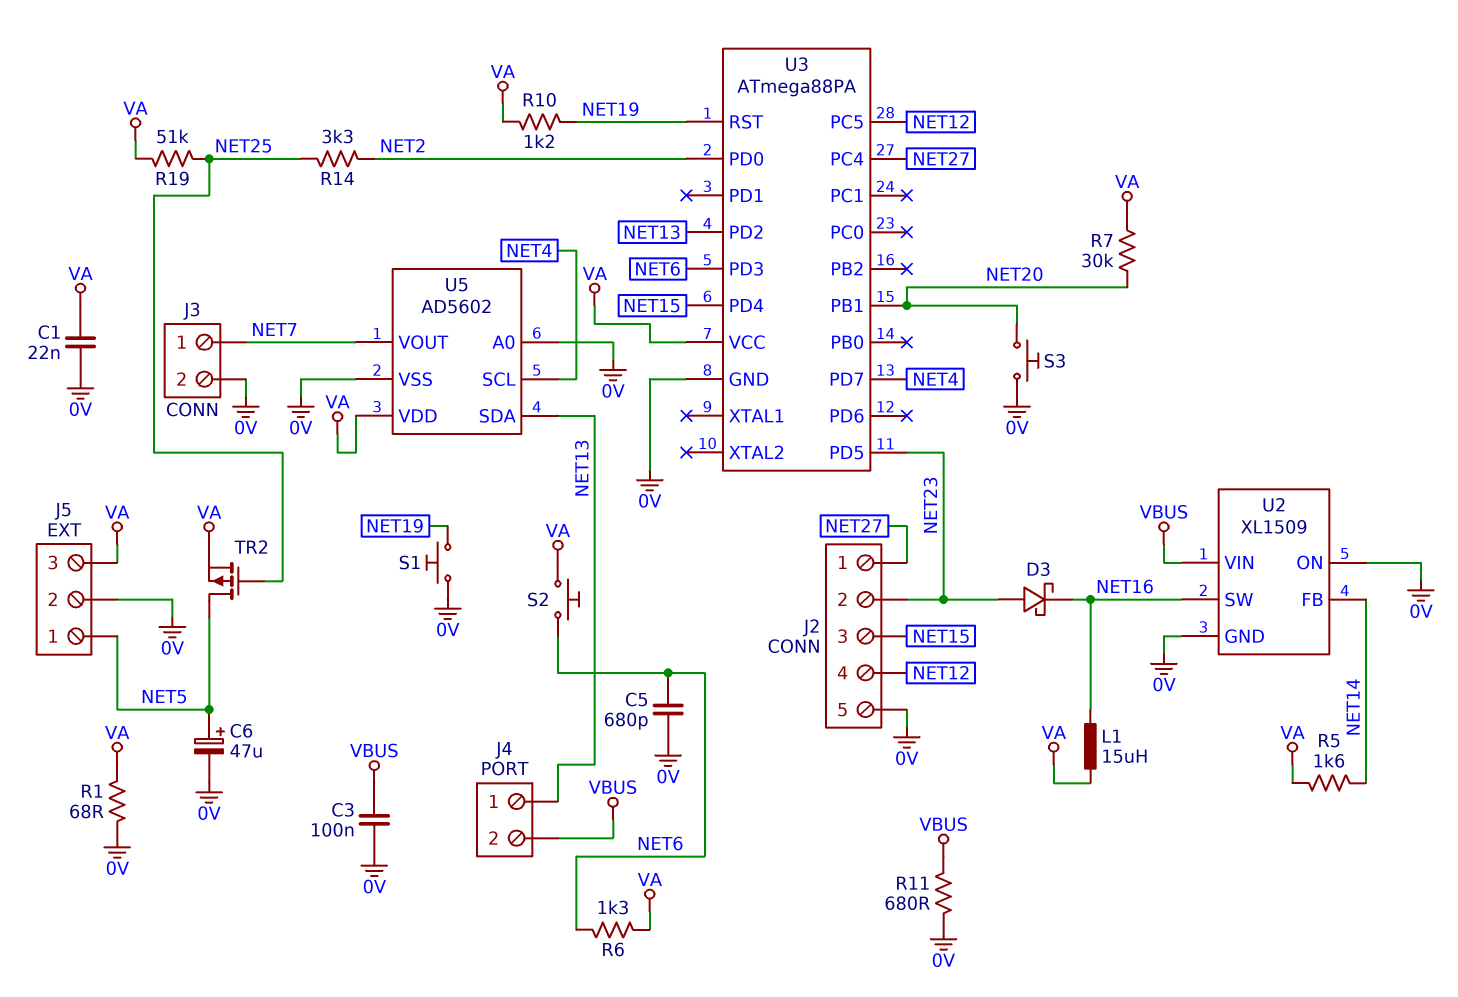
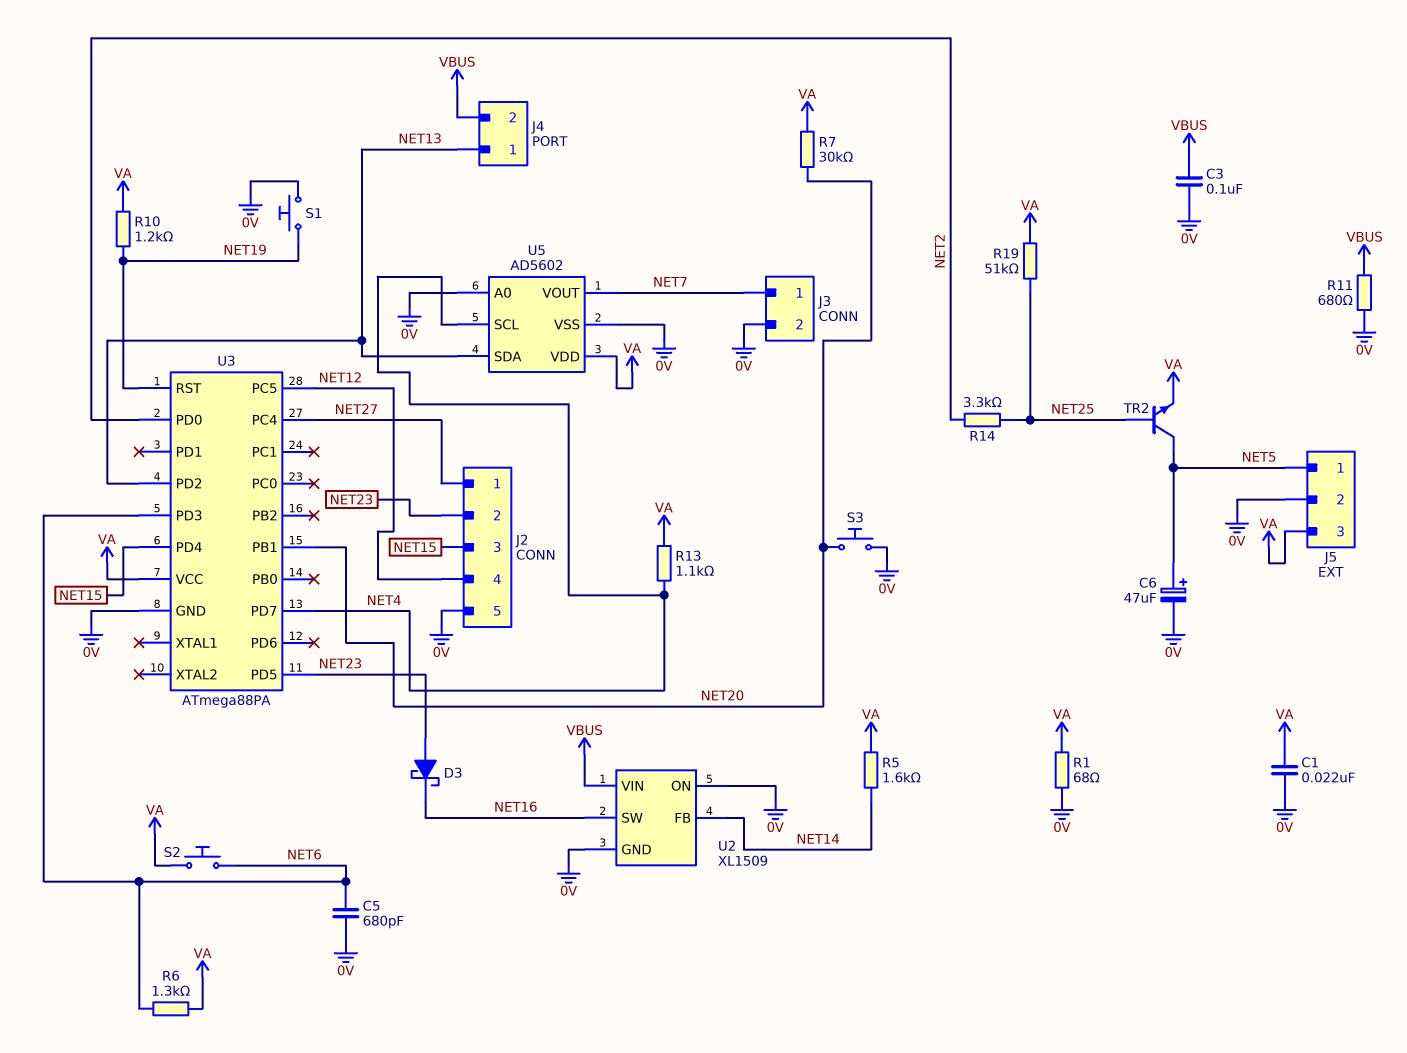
L1: 15uH (NET16, VA) -> none
R13: none -> 1.1k (NET4, VA)
TR2: PMOS (G NET25, D NET5, S VA) -> NPN (B NET25, C NET5, E VA)

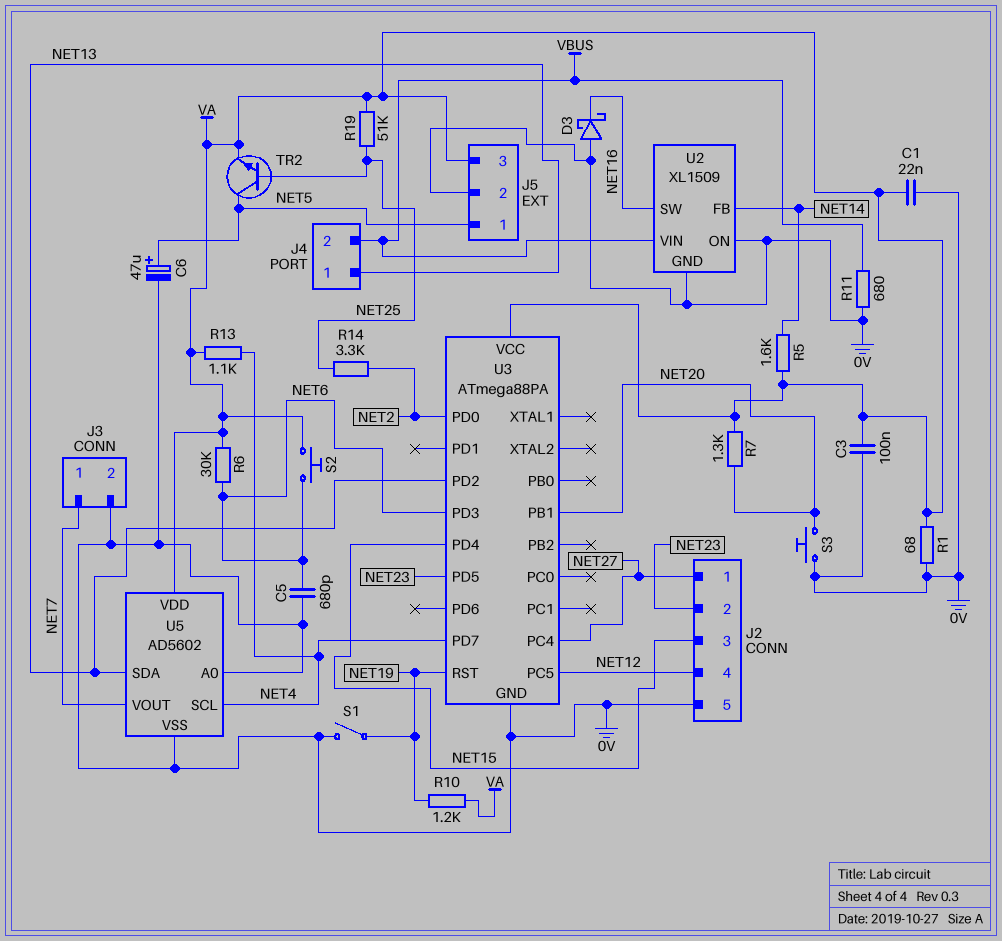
C3: 100nF (0V, VBUS) -> 100nF (0V, VA)
D3: schottky (A NET23, K NET16) -> schottky (A 0V, K NET16)
R6: 1.3k (NET6, VA) -> 30k (NET6, VA)
R7: 30k (NET20, VA) -> 1.3k (NET20, VA)
S1: button (0V, NET19) -> switch (0V, NET19)

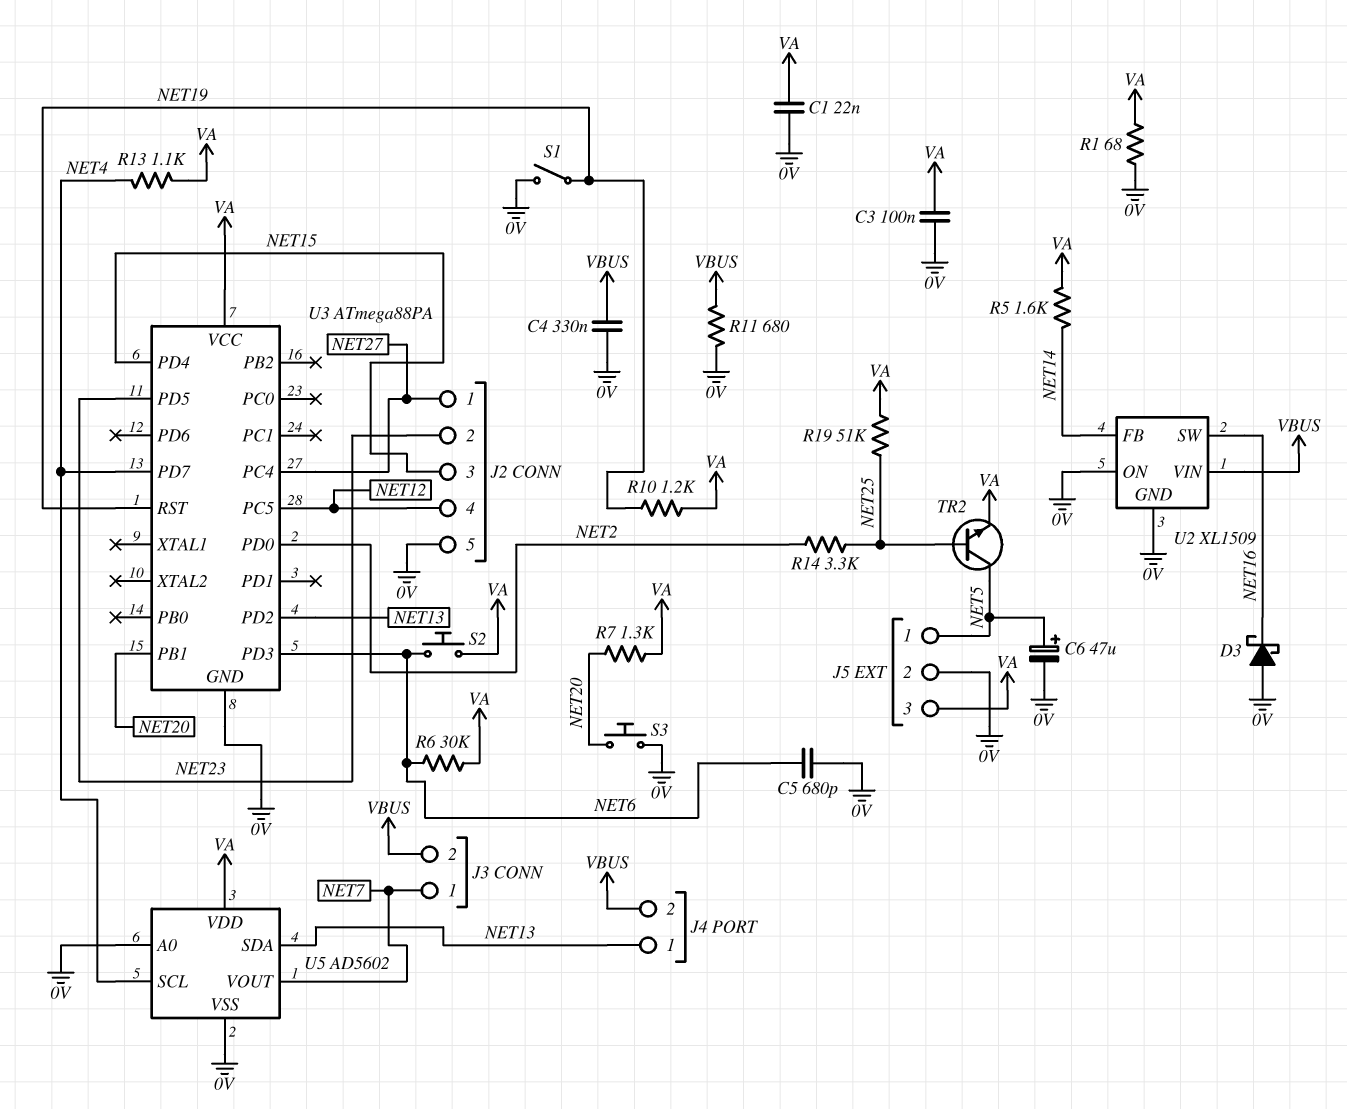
C4: none -> 330nF (0V, VBUS)
J3 pin 2: 0V -> VBUS

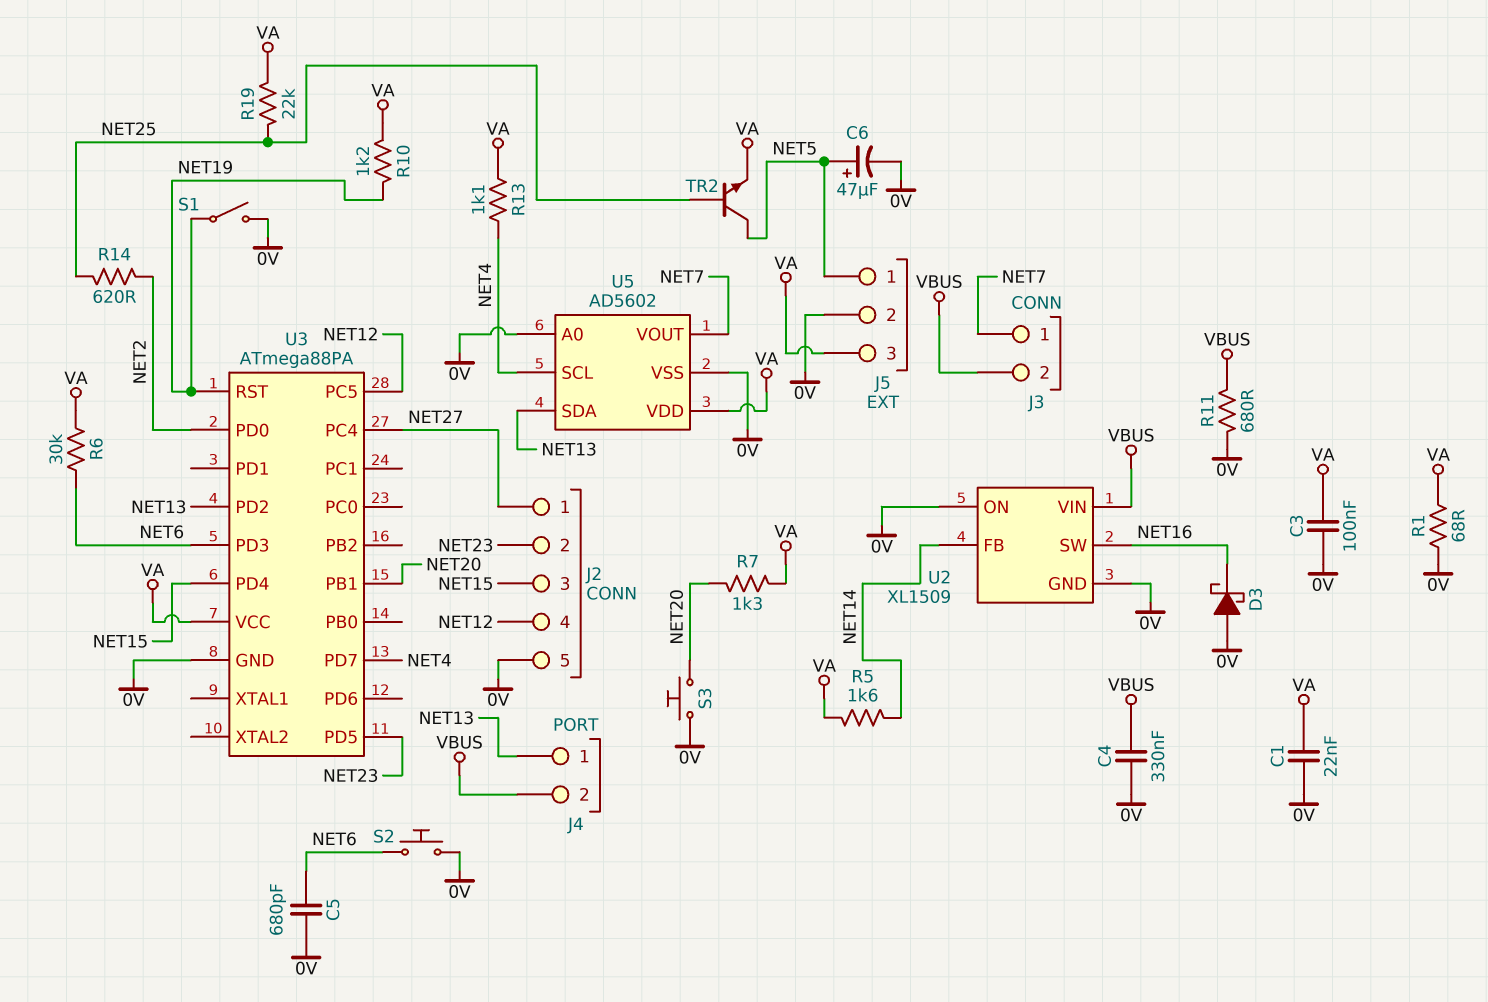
R14: 3.3k (NET2, NET25) -> 620 (NET2, NET25)
R19: 51k (NET25, VA) -> 22k (NET25, VA)
S2: button (NET6, VA) -> button (0V, NET6)

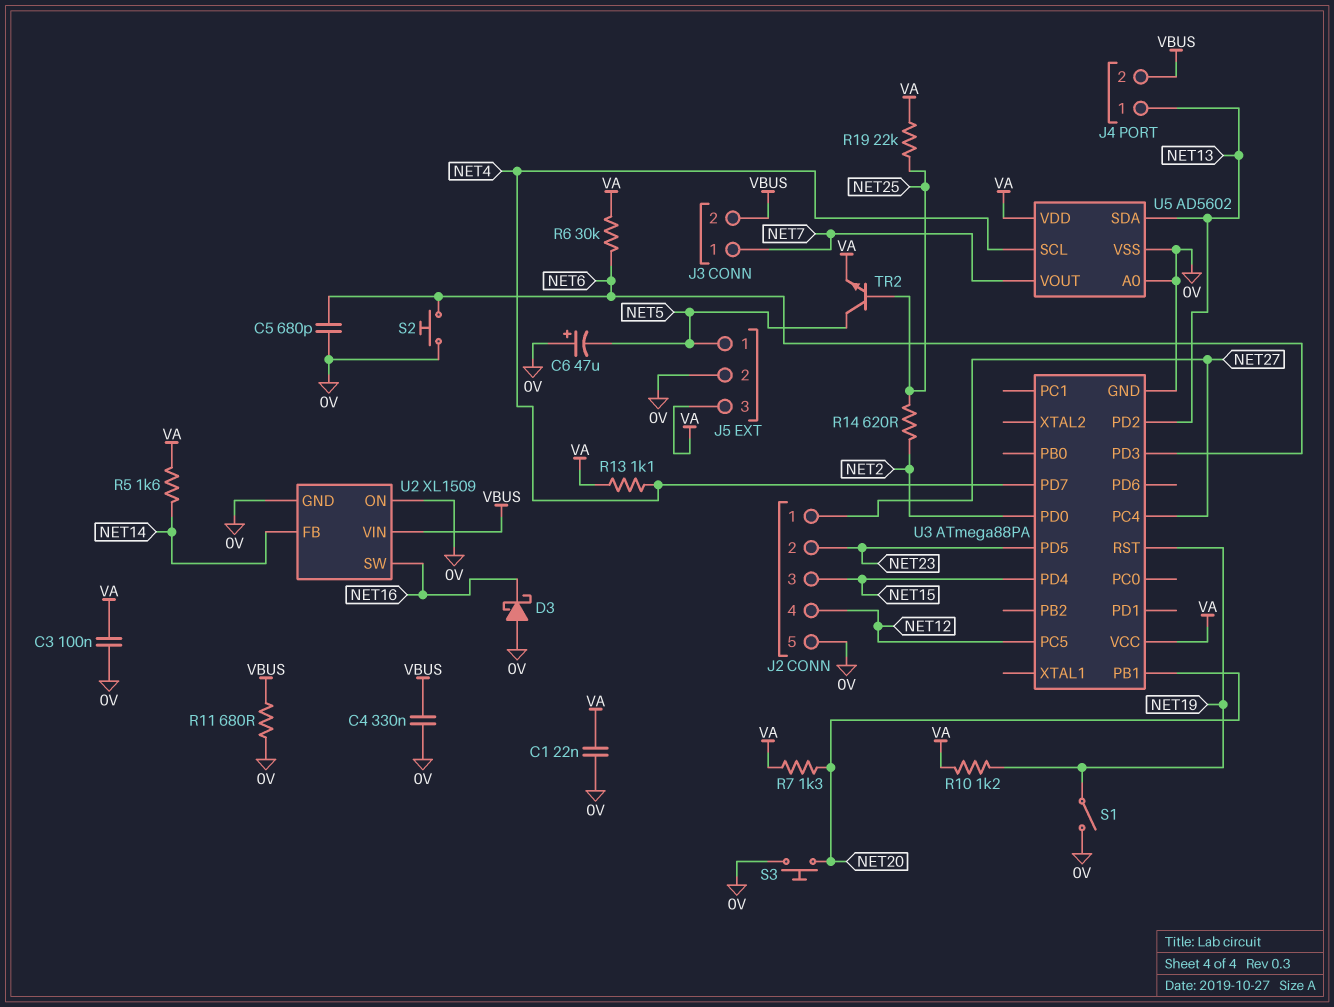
C6: 47uF (plus NET5, minus 0V) -> 47uF (plus 0V, minus NET5)
R1: 68 (0V, VA) -> none

